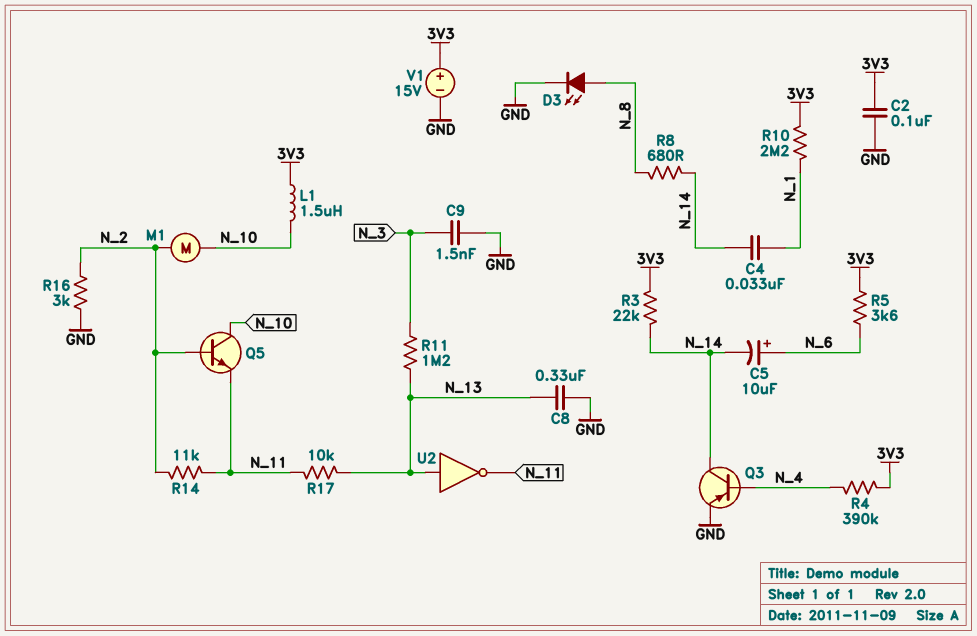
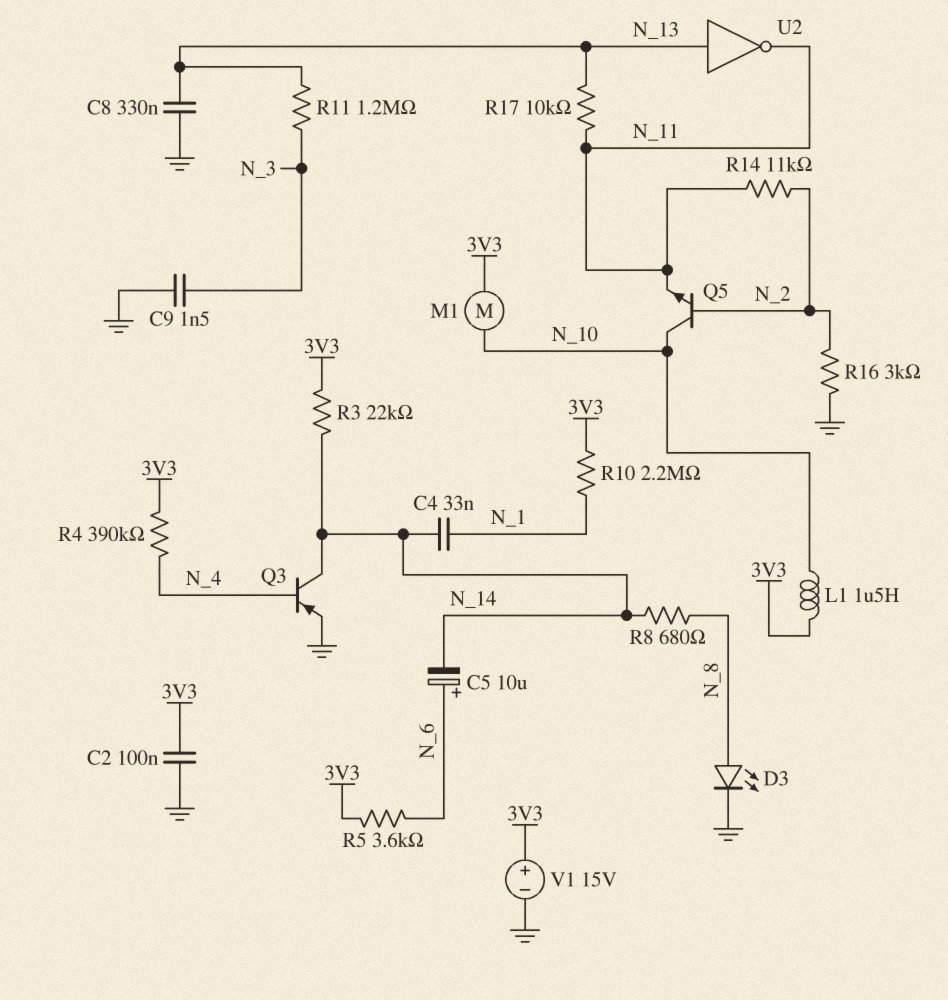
M1: motor (N_2, N_10) -> motor (3V3, N_10)

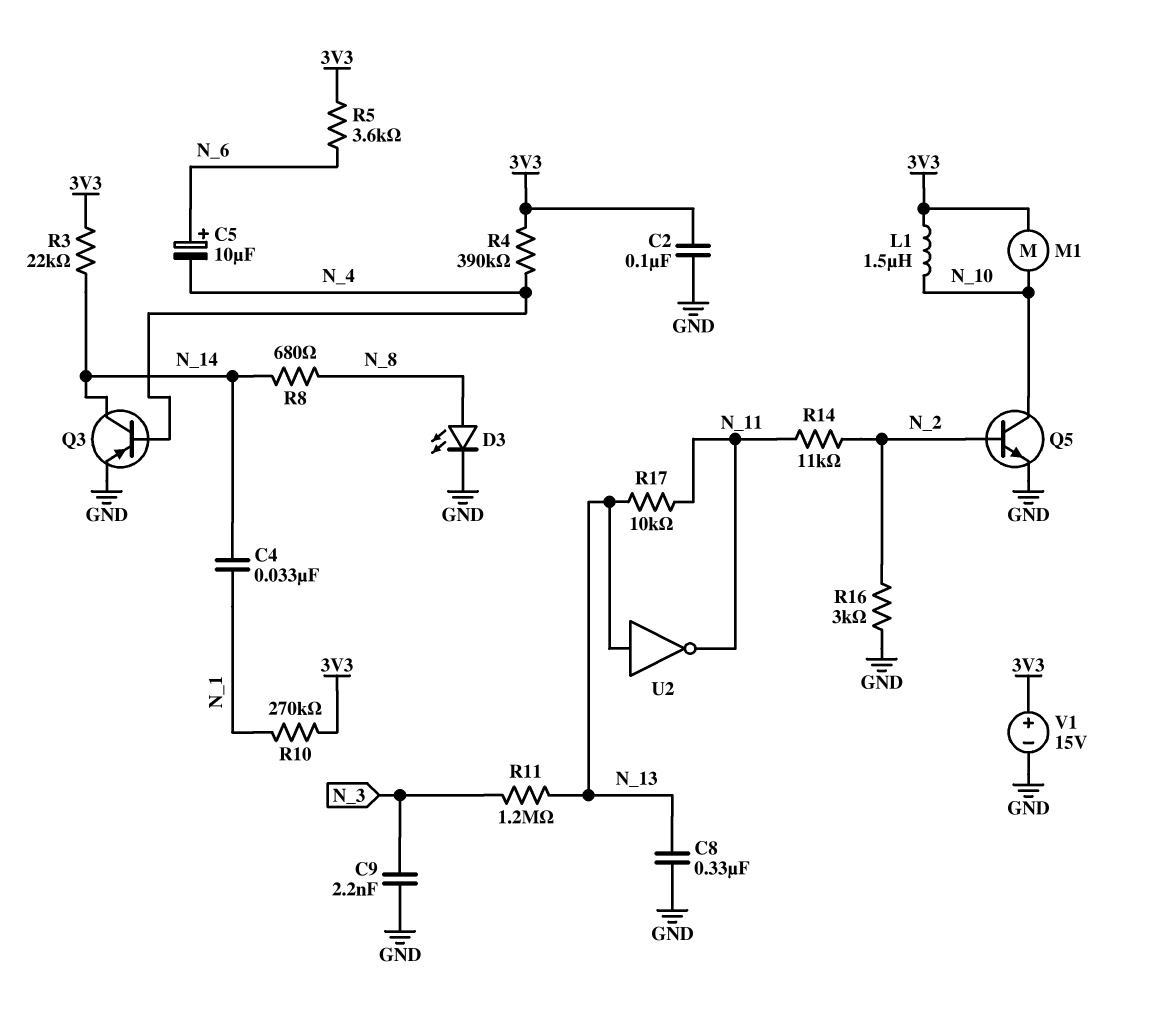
C5: 10uF (plus N_6, minus N_14) -> 10uF (plus N_6, minus N_4)
C9: 1.5nF (GND, N_3) -> 2.2nF (GND, N_3)
Q5: NPN (B N_2, C N_10, E N_11) -> NPN (B N_2, C N_10, E GND)
R10: 2.2M (3V3, N_1) -> 270k (3V3, N_1)

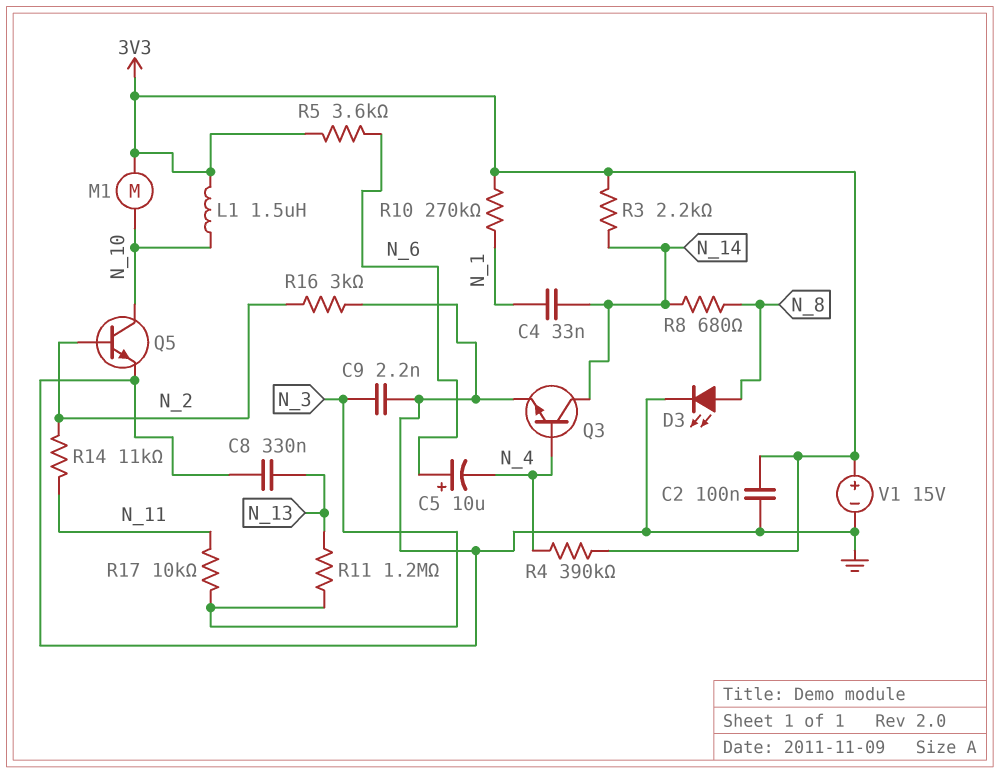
Q3: PNP (B N_4, C N_14, E GND) -> NPN (B N_4, C N_14, E GND)
R3: 22k (3V3, N_14) -> 2.2k (3V3, N_14)
R17: 10k (N_11, N_13) -> 10k (N_3, N_11)
U2: NOT (in N_13, out N_11) -> none

